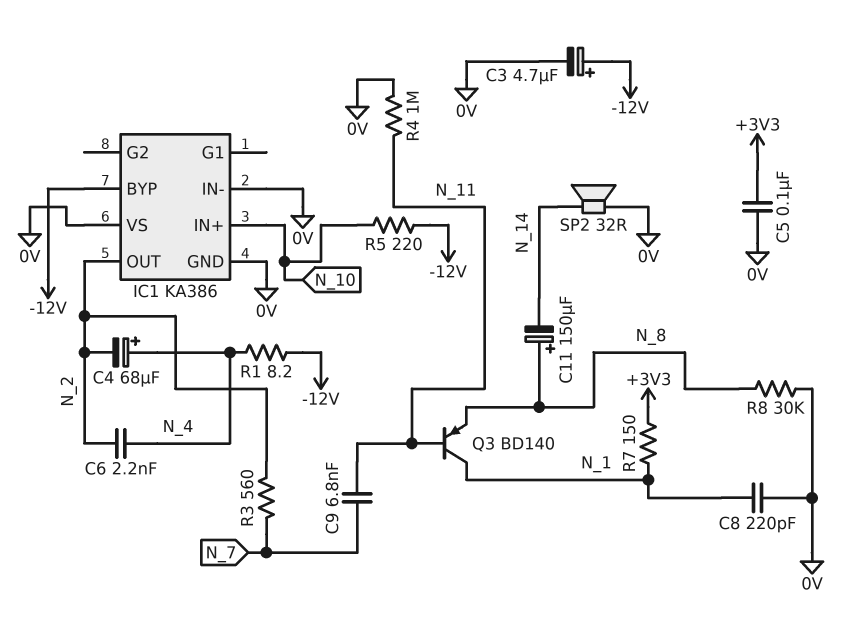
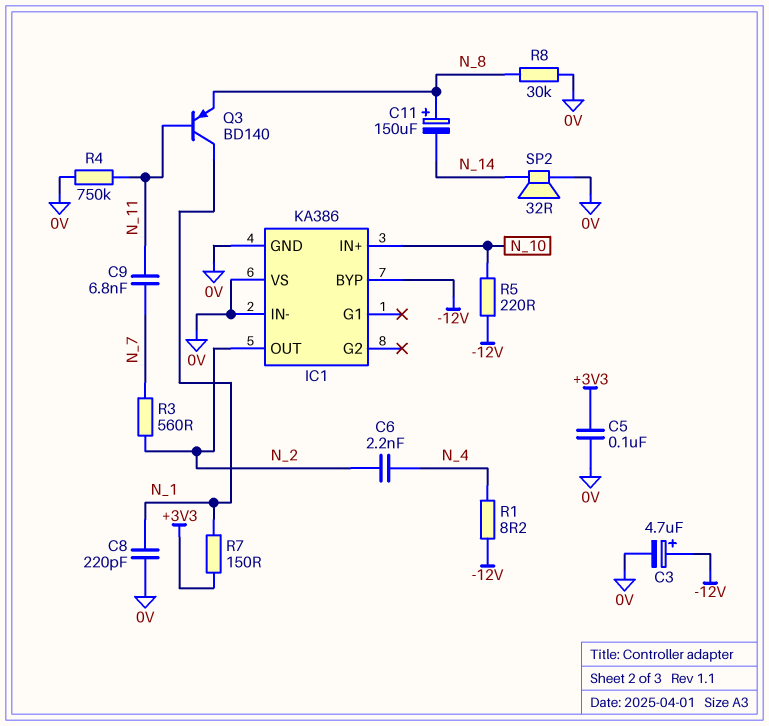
C4: 68uF (plus N_4, minus N_2) -> none
R4: 1M (0V, N_11) -> 750k (0V, N_11)

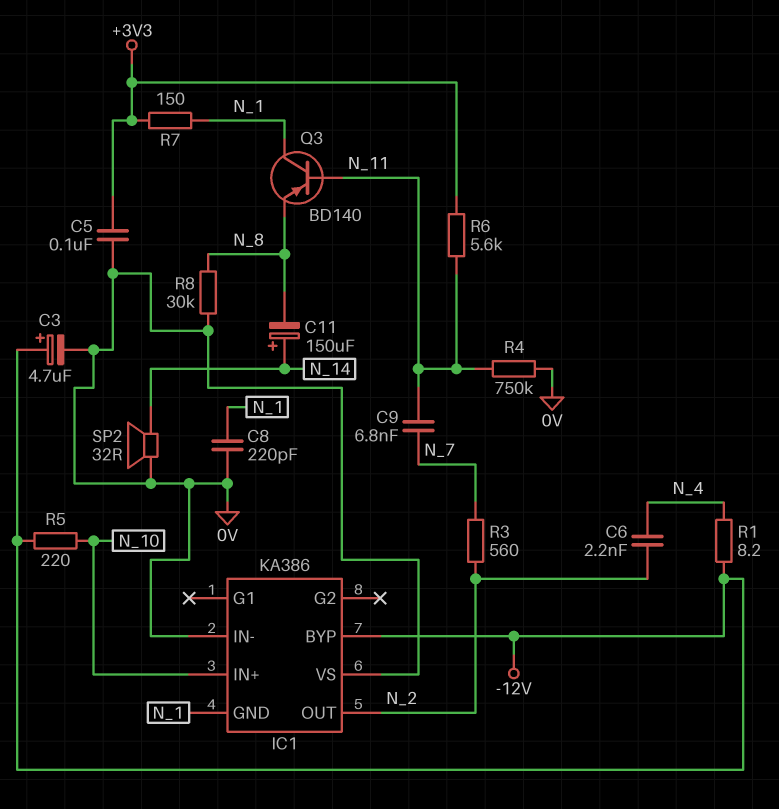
C11: 150uF (plus N_8, minus N_14) -> 150uF (plus N_14, minus N_8)
IC1 pin GND: 0V -> N_1
R6: none -> 5.6k (+3V3, N_11)

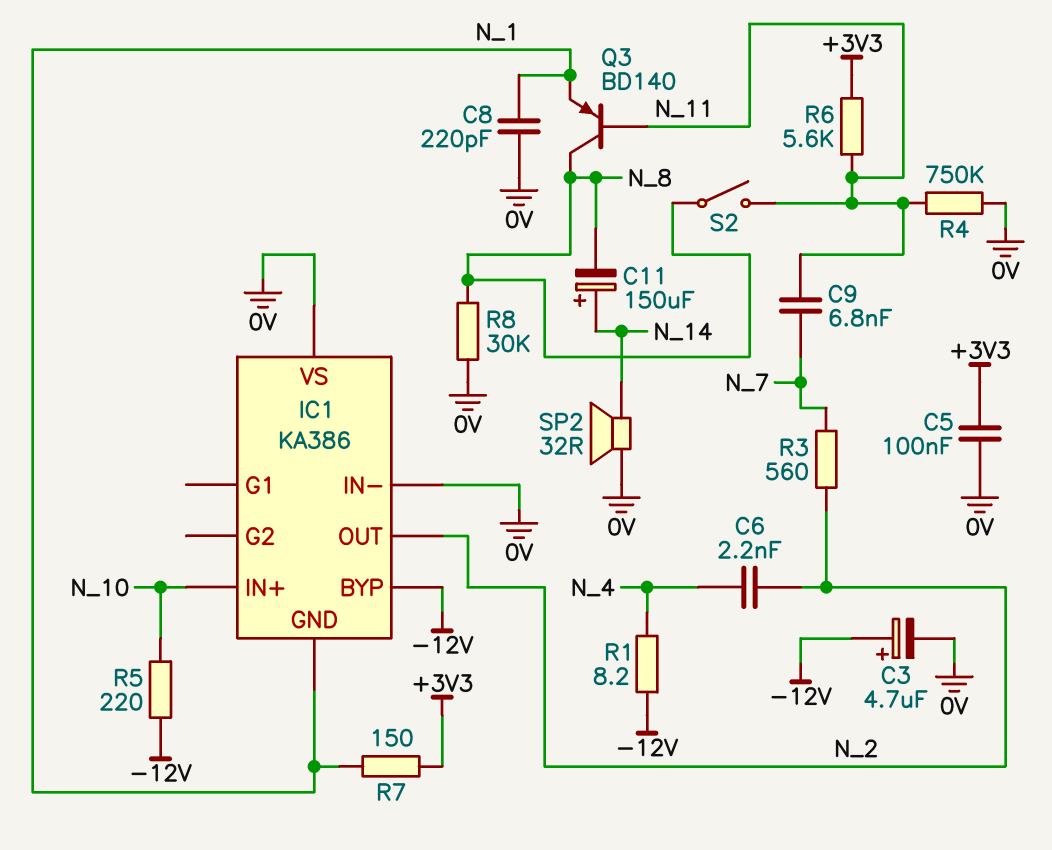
Q3: PNP BD140 (B N_11, C N_1, E N_8) -> PNP BD140 (B N_11, C N_8, E N_1)
S2: none -> switch (N_8, N_11)

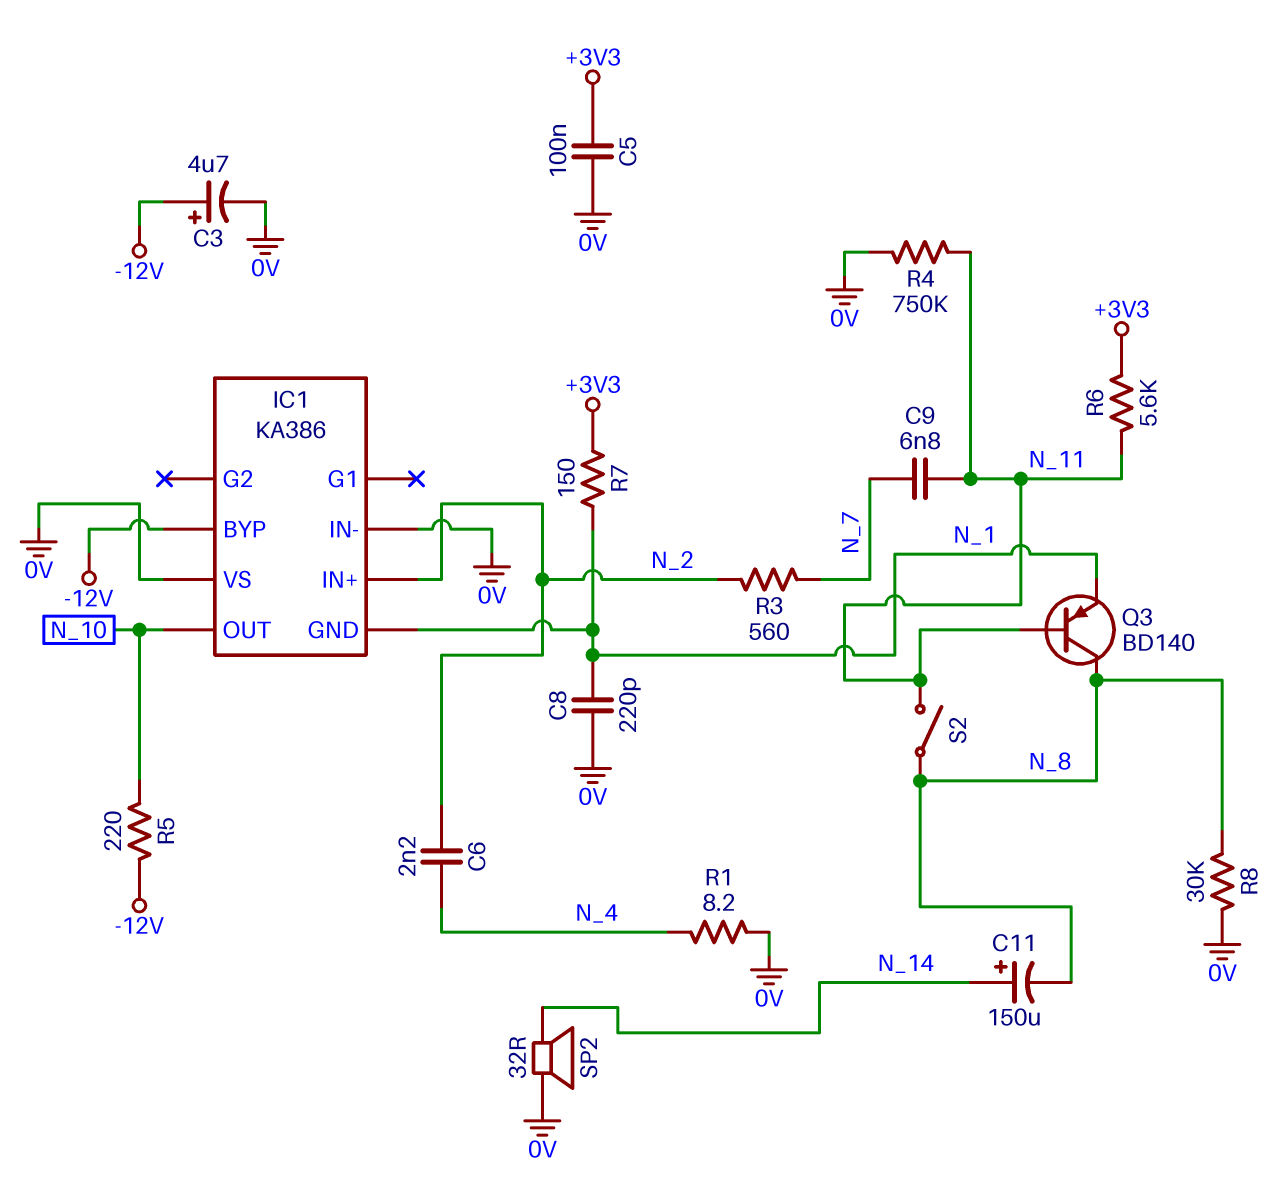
IC1 pin IN+: N_10 -> N_2
IC1 pin OUT: N_2 -> N_10
R1: 8.2 (-12V, N_4) -> 8.2 (0V, N_4)

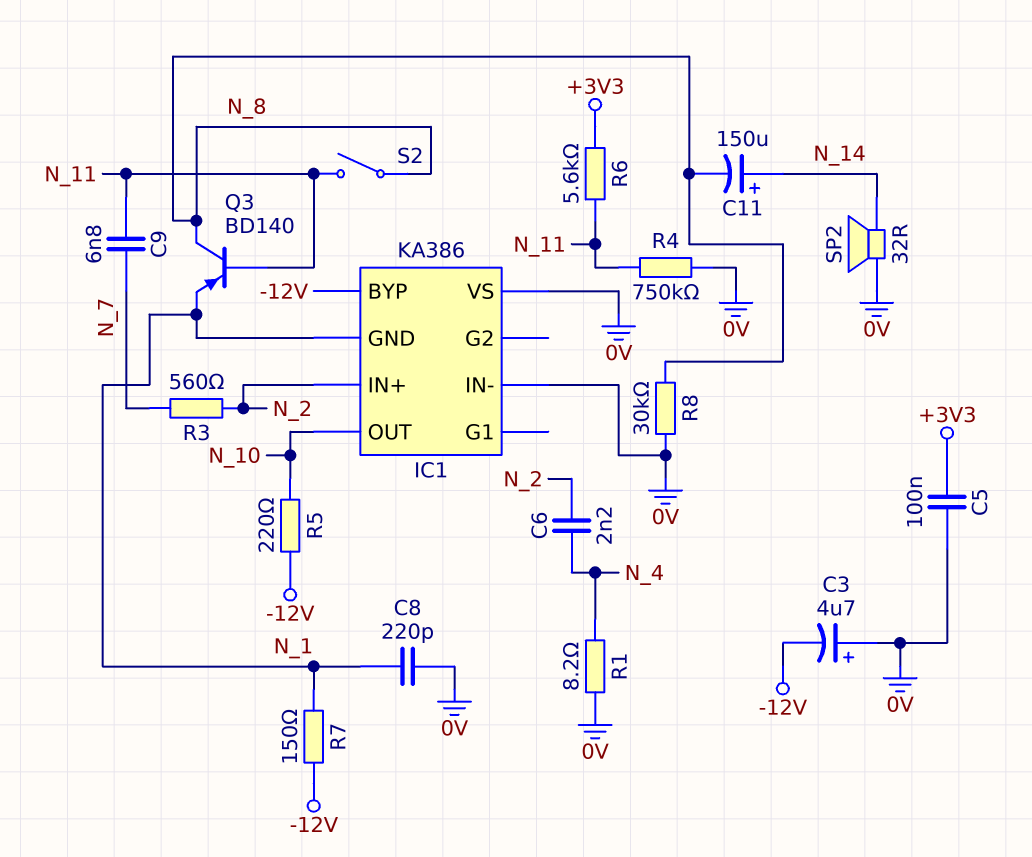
C3: 4.7uF (plus -12V, minus 0V) -> 4.7uF (plus 0V, minus -12V)
R7: 150 (+3V3, N_1) -> 150 (-12V, N_1)

